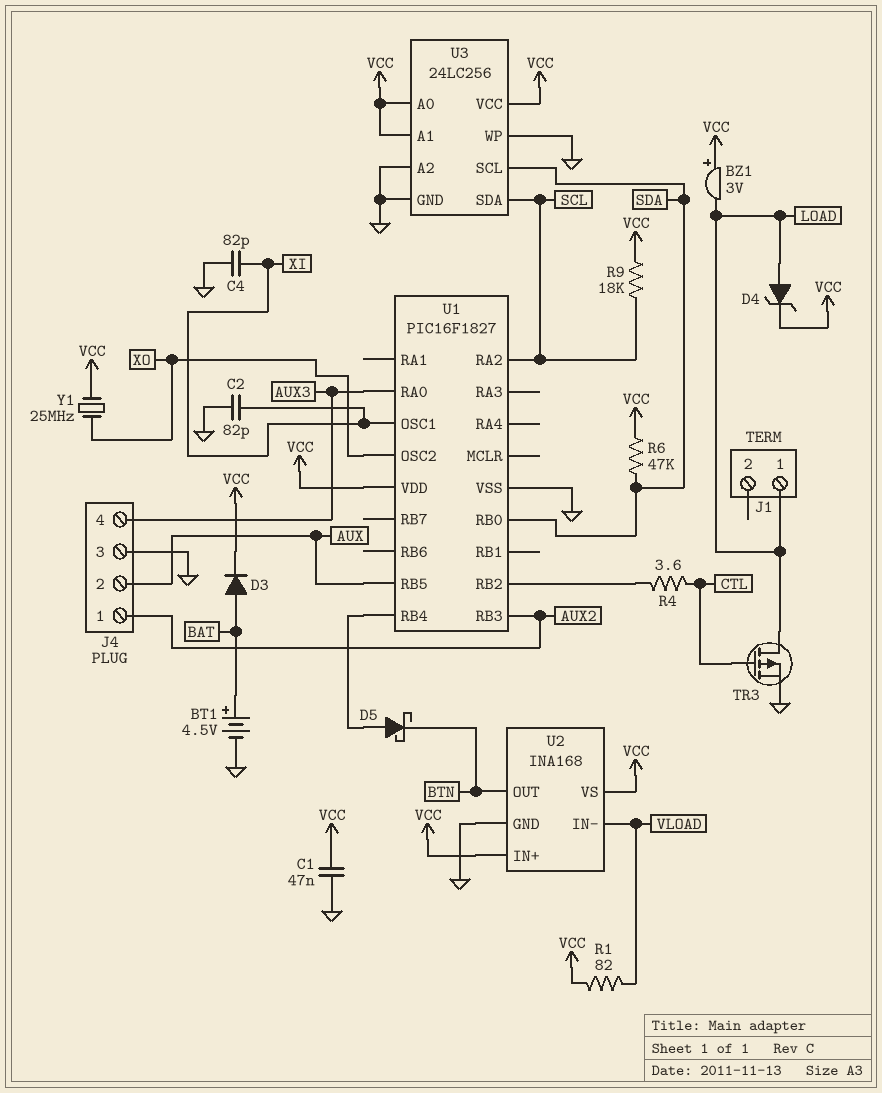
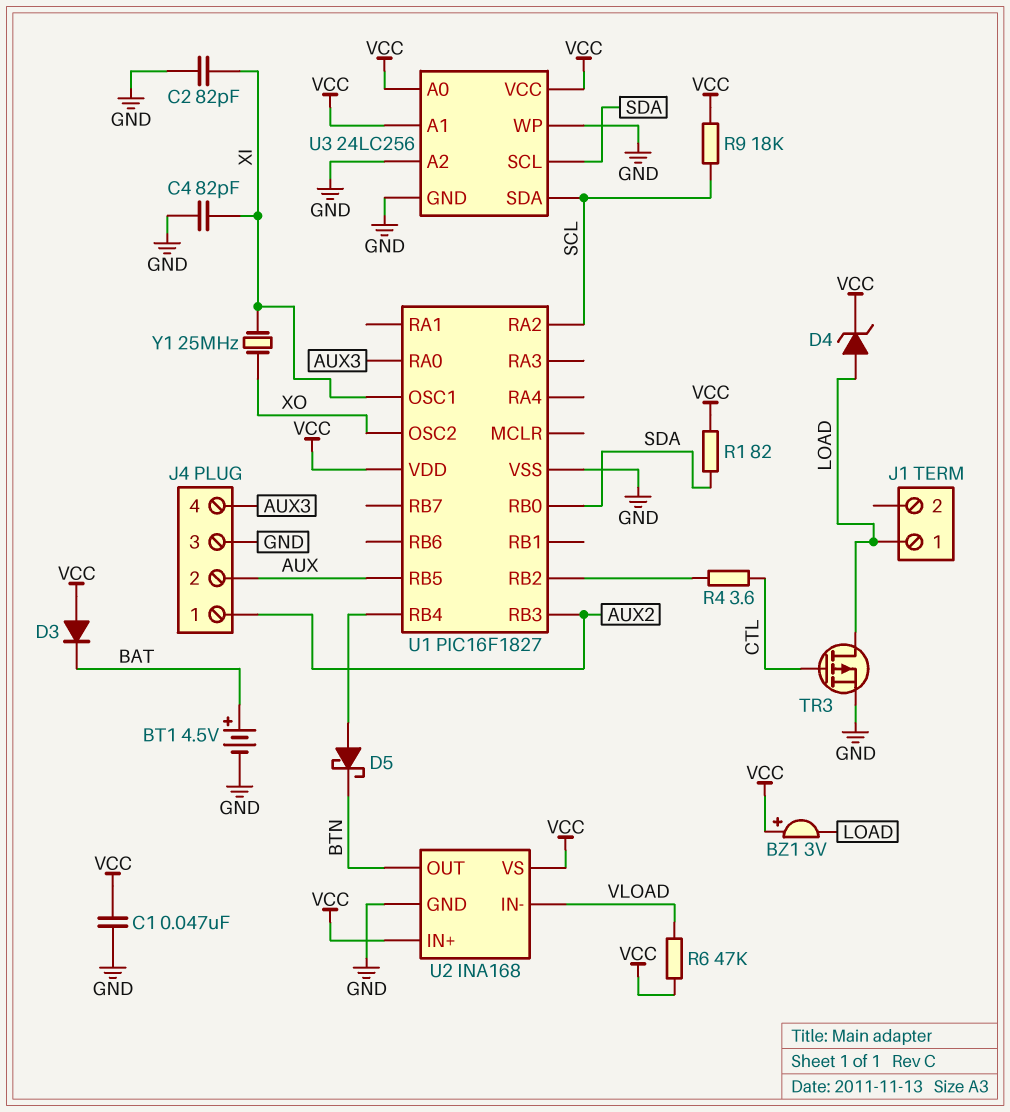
D3: diode (A BAT, K VCC) -> diode (A VCC, K BAT)
R1: 82 (VCC, VLOAD) -> 82 (SDA, VCC)
R6: 47k (SDA, VCC) -> 47k (VCC, VLOAD)
Y1: 25MHz (VCC, XO) -> 25MHz (XI, XO)

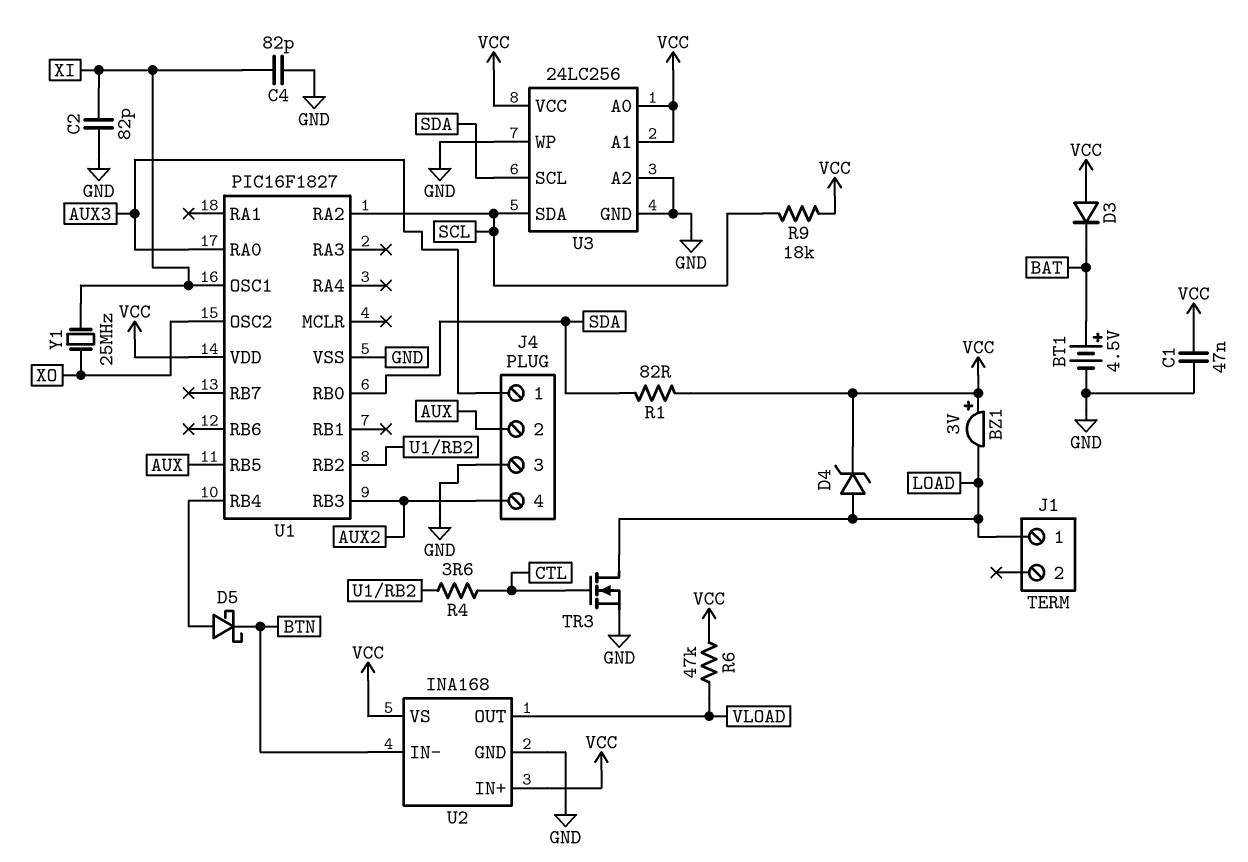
J4 pin 1: AUX2 -> AUX3
J4 pin 4: AUX3 -> AUX2
TR3: PMOS (G CTL, D LOAD, S GND) -> NMOS (G CTL, D LOAD, S GND)
U2 pin IN-: VLOAD -> BTN
U2 pin OUT: BTN -> VLOAD

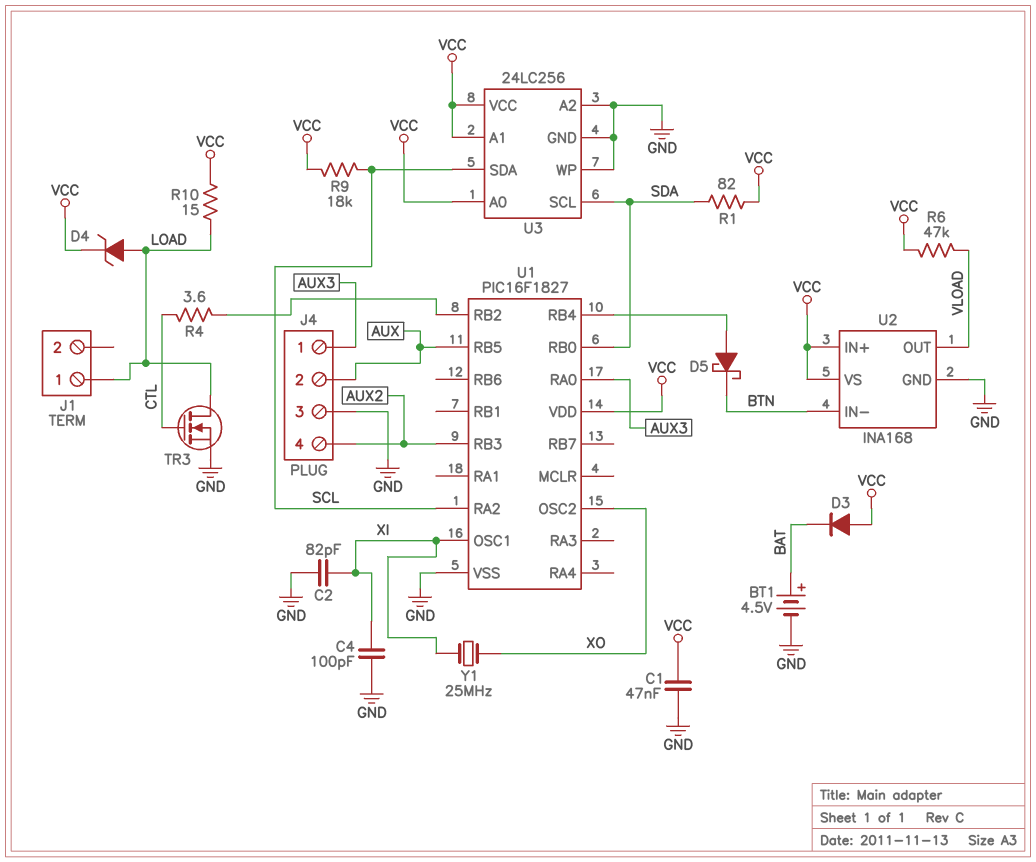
BZ1: buzzer 3V (plus VCC, minus LOAD) -> none
C4: 82pF (GND, XI) -> 100pF (GND, XI)
R10: none -> 15 (LOAD, VCC)

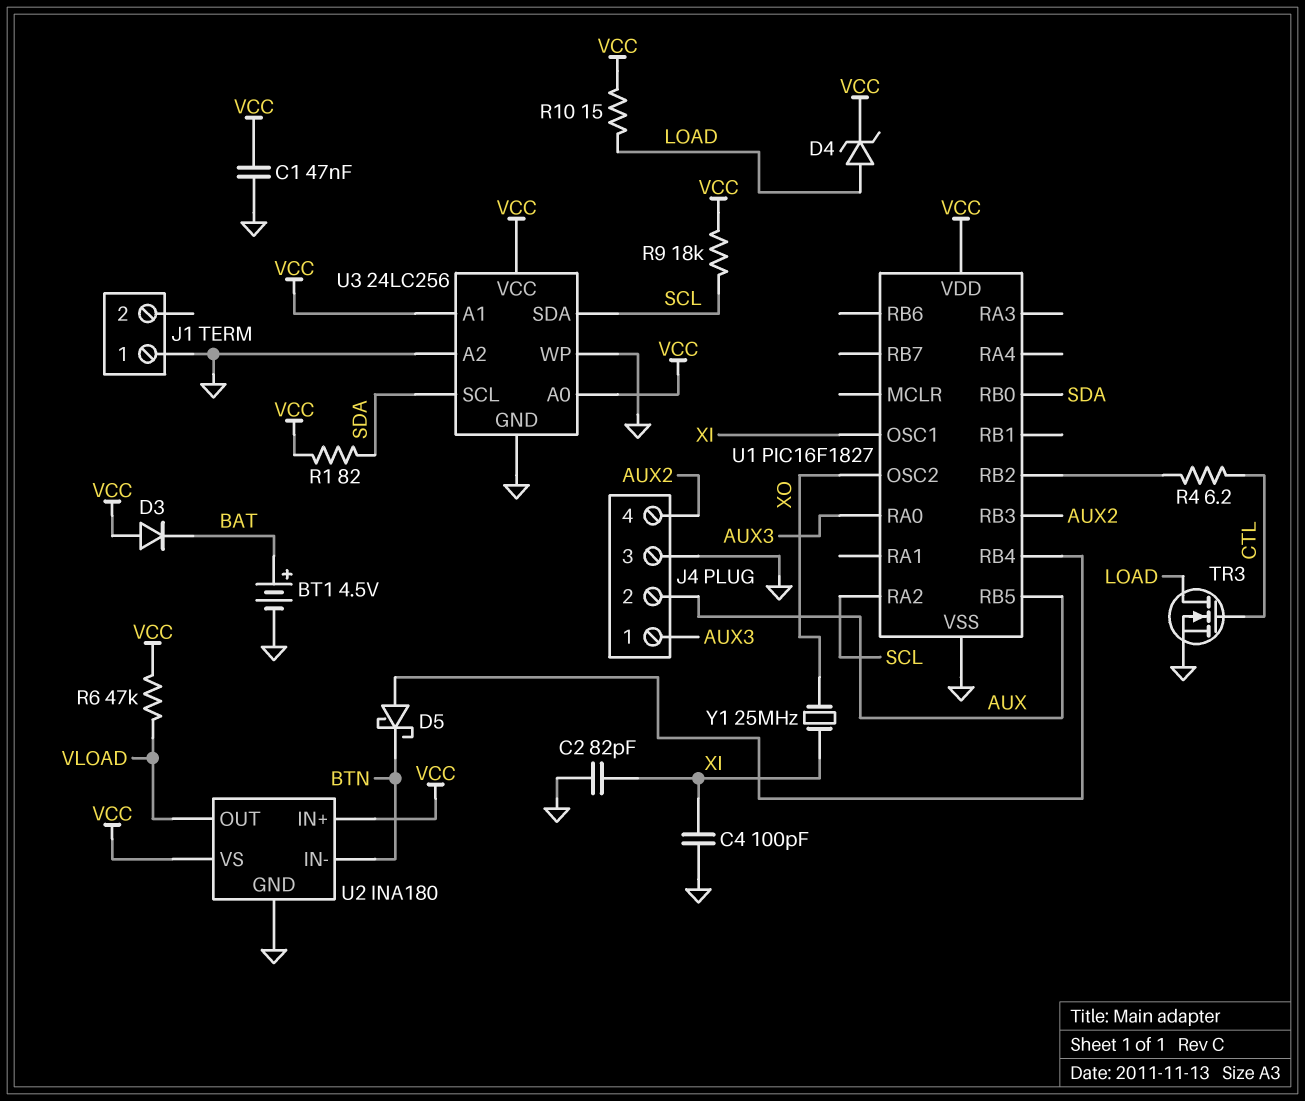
J1 pin 1: LOAD -> GND
R4: 3.6 (CTL, U1/RB2) -> 6.2 (CTL, U1/RB2)
U2: INA168 -> INA180

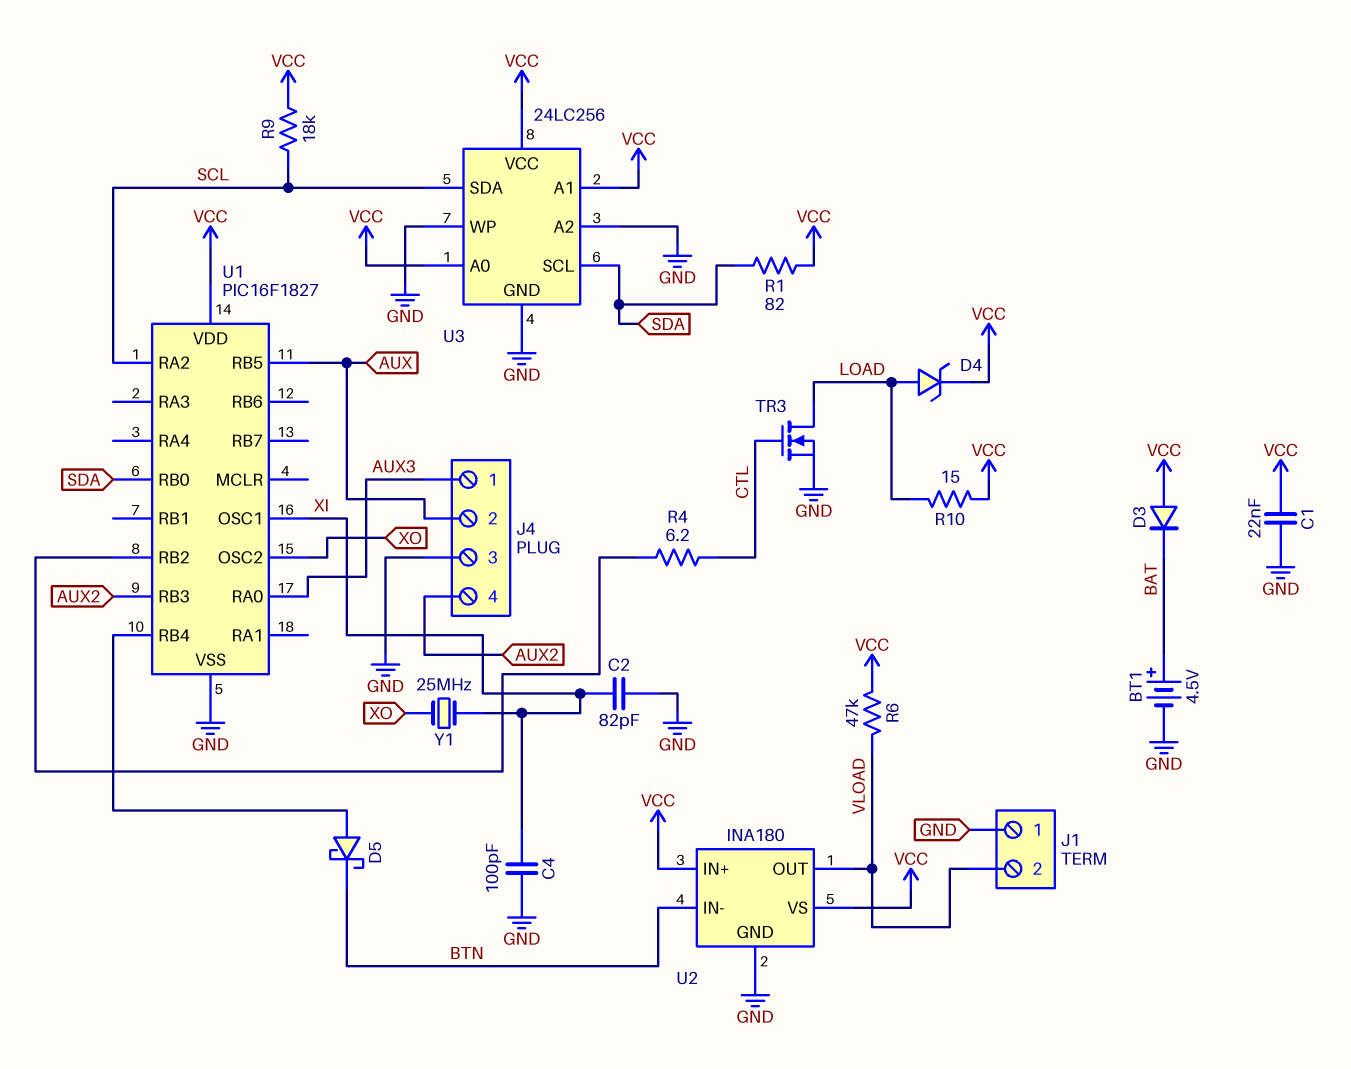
C1: 47nF (GND, VCC) -> 22nF (GND, VCC)
J1 pin 2: none -> VLOAD

